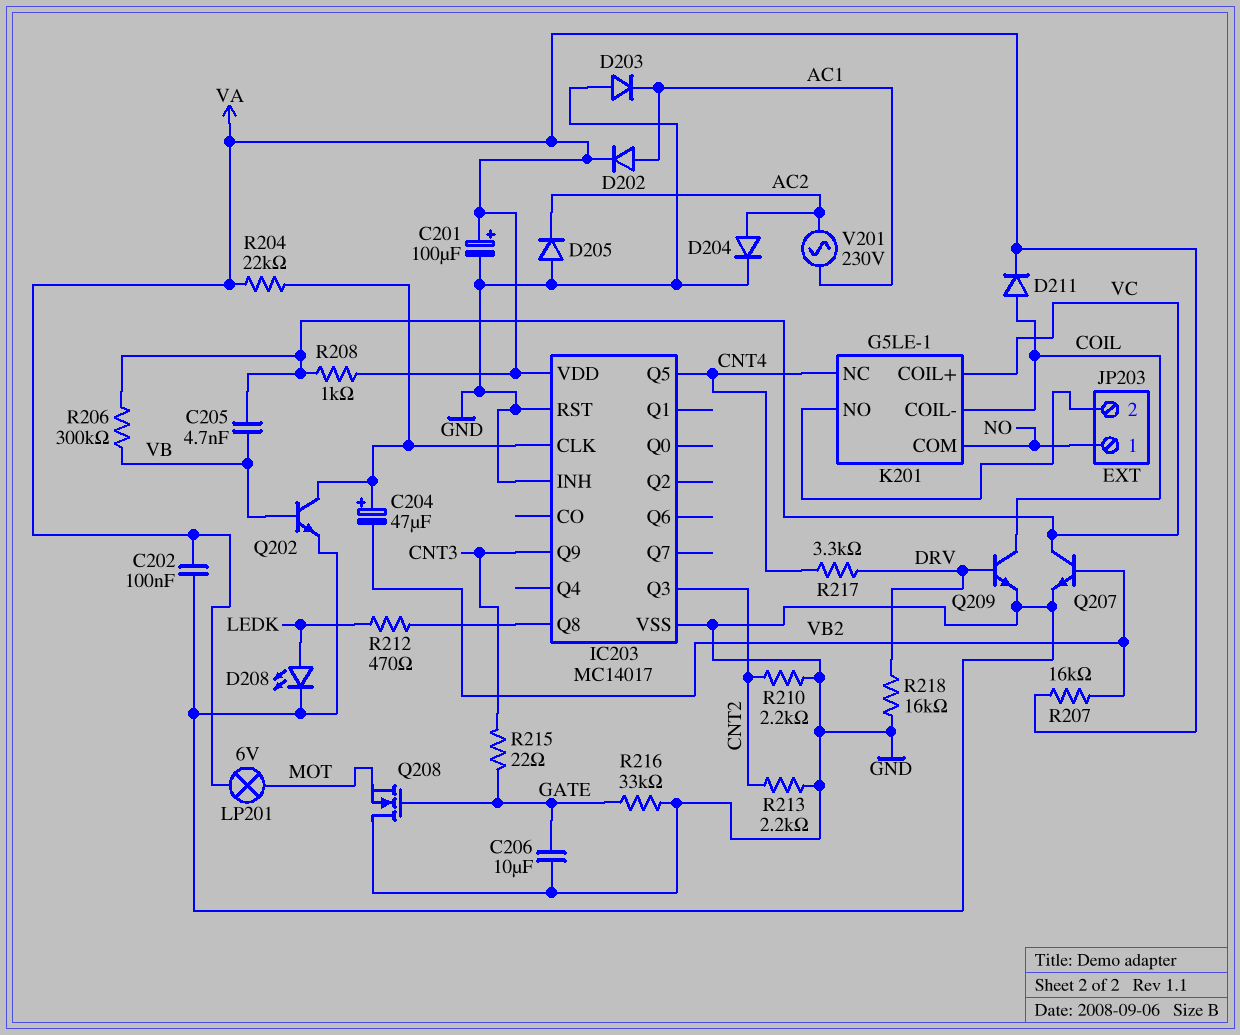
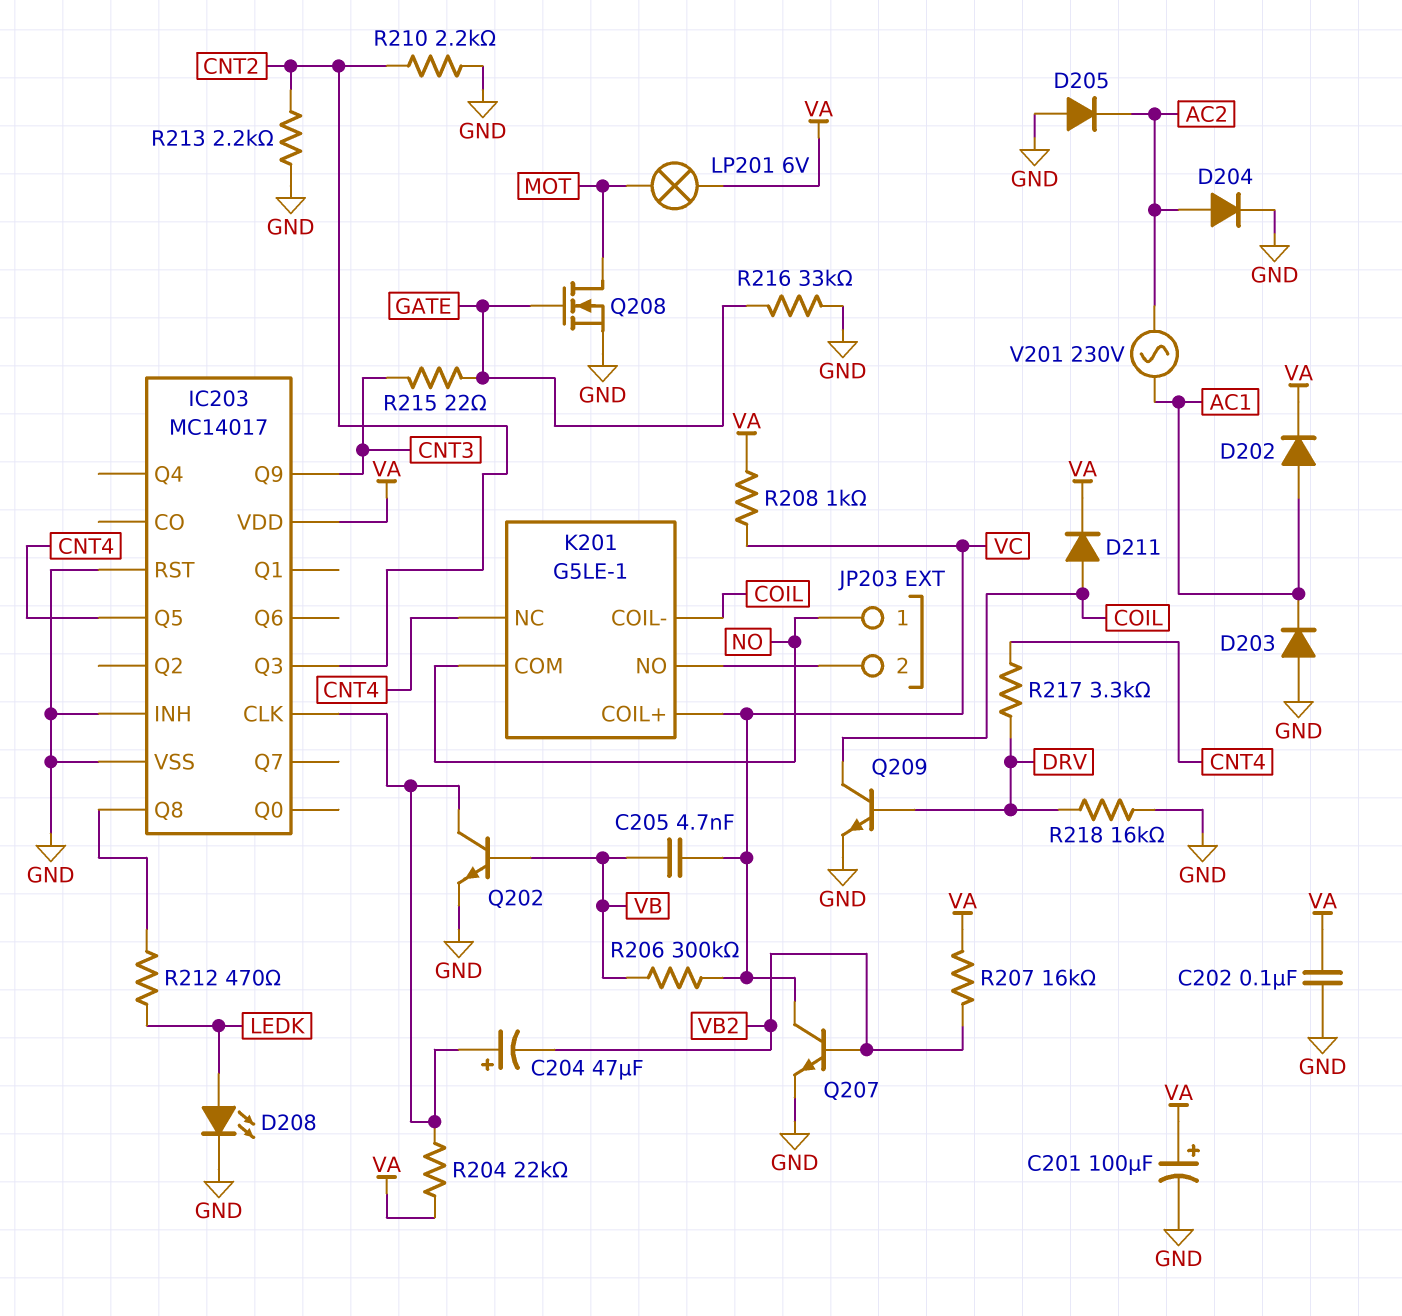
C206: 10uF (GATE, GND) -> none
Q208: NMOS (G GATE, D GND, S MOT) -> NMOS (G GATE, D MOT, S GND)

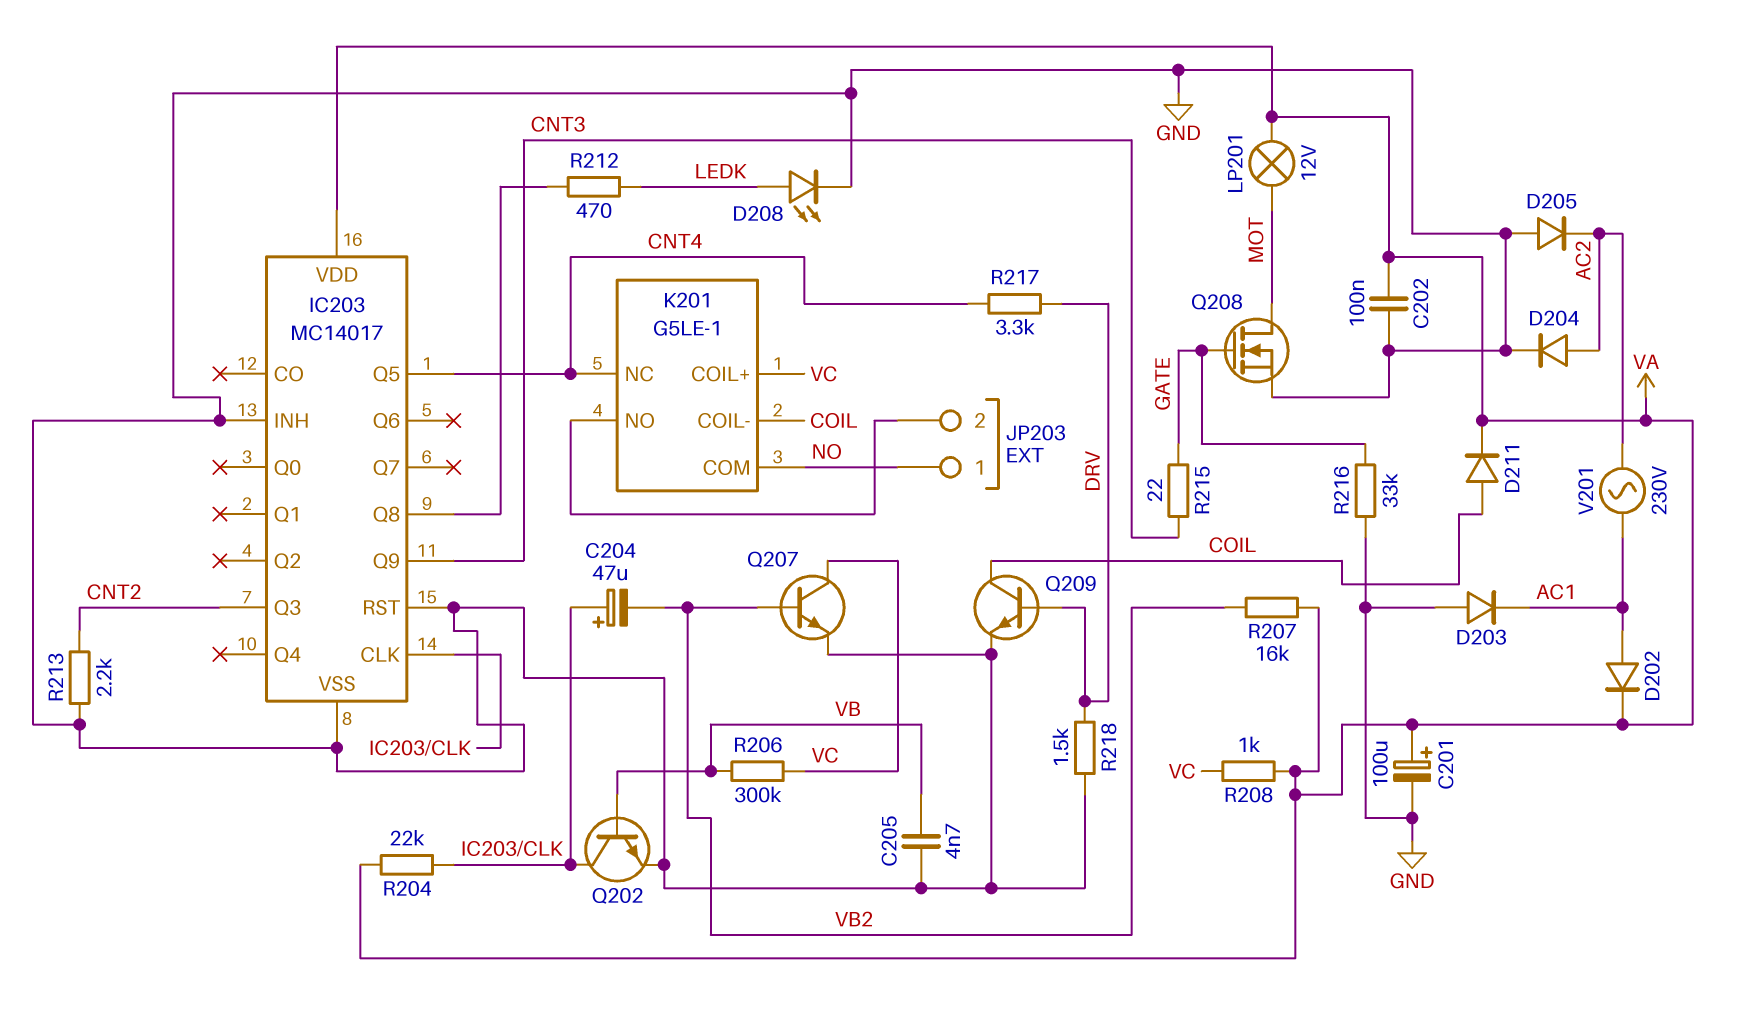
C205: 4.7nF (VB, VC) -> 4.7nF (GND, VB)
LP201: lamp 6V (MOT, VA) -> lamp 12V (MOT, VA)
R210: 2.2k (CNT2, GND) -> none
R218: 16k (DRV, GND) -> 1.5k (DRV, GND)

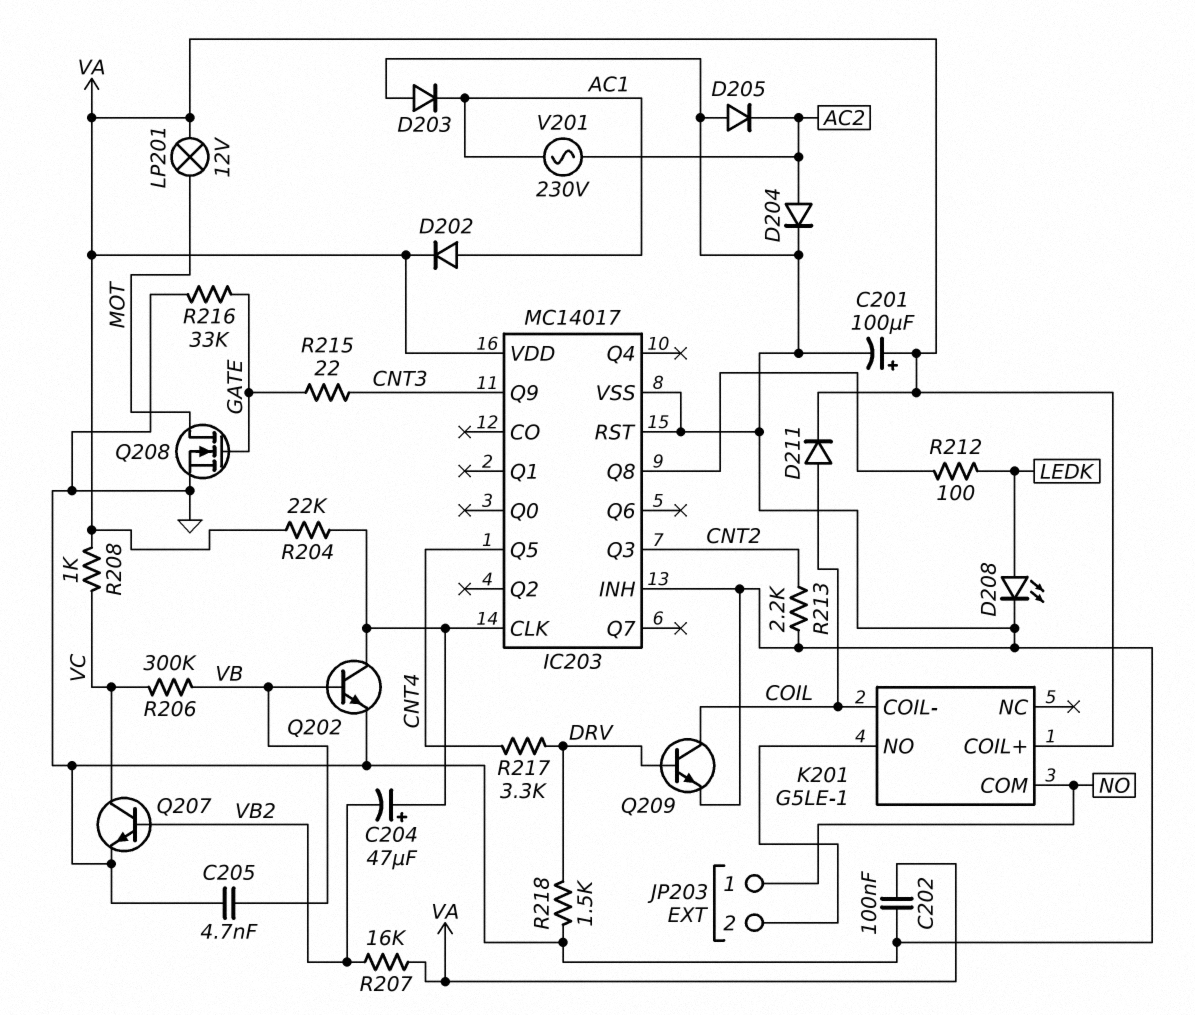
K201 pin COIL+: VC -> VA
K201 pin NC: CNT4 -> none
R212: 470 (IC203/Q8, LEDK) -> 100 (IC203/Q8, LEDK)

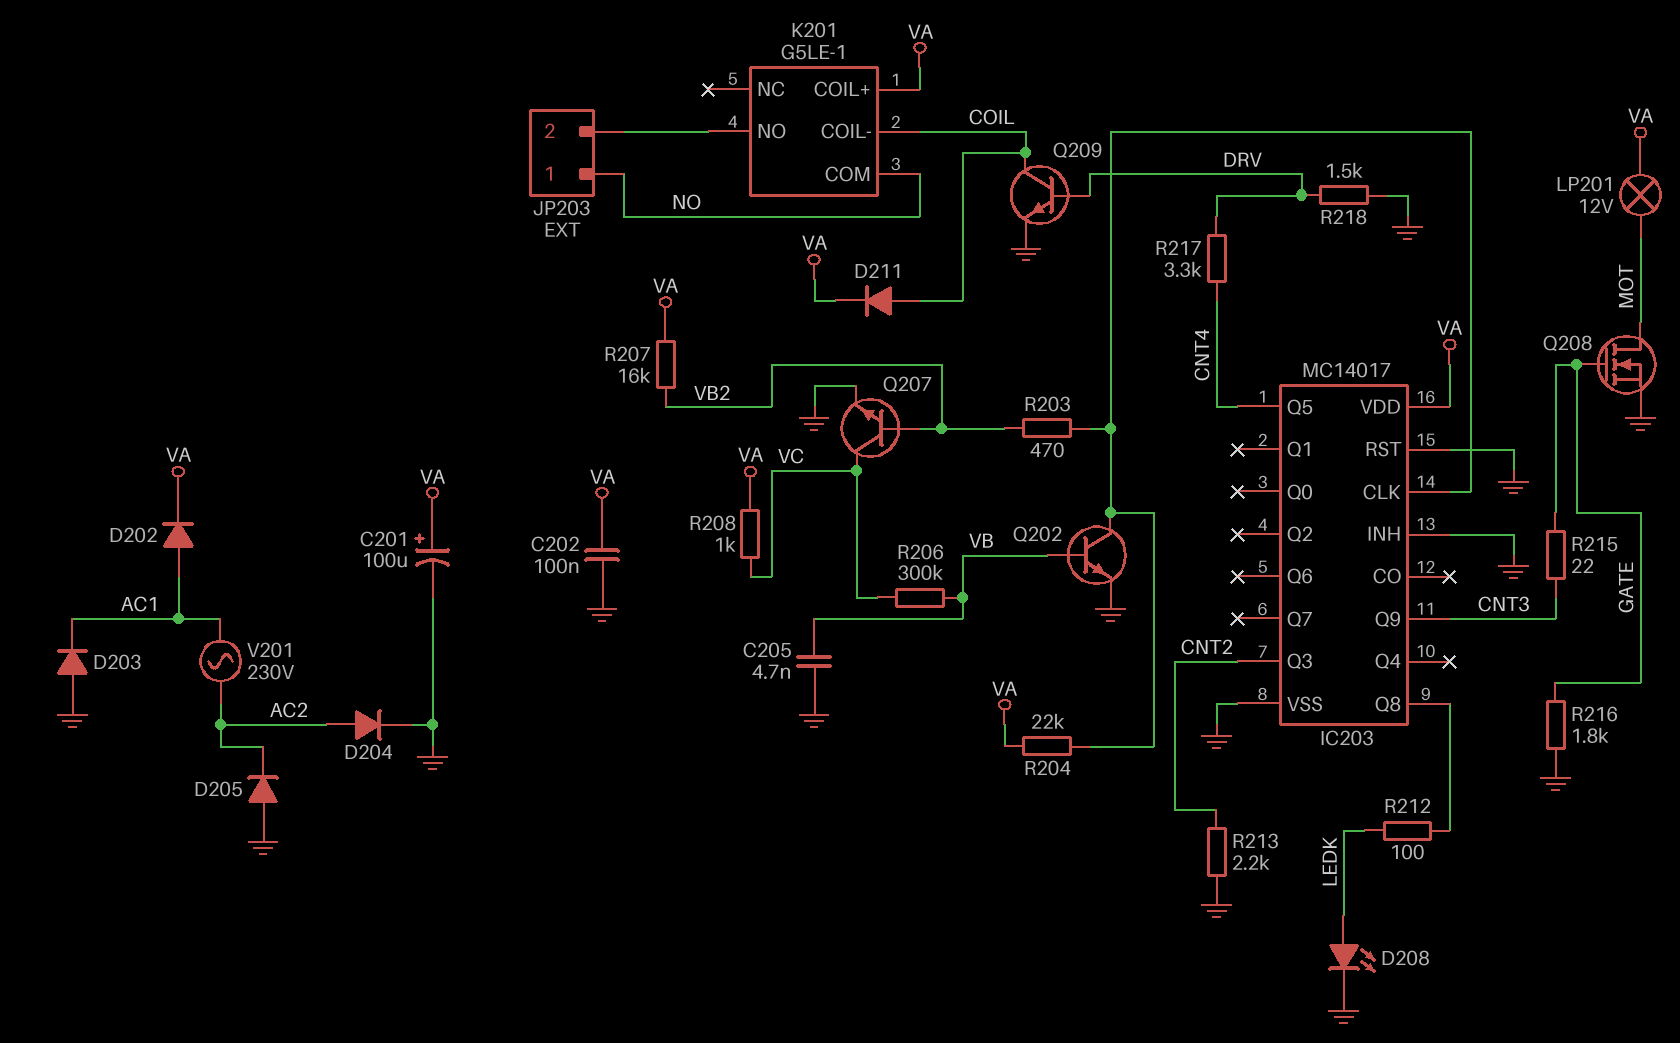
C204: 47uF (plus IC203/CLK, minus VB2) -> none
R203: none -> 470 (IC203/CLK, VB2)
R216: 33k (GATE, GND) -> 1.8k (GATE, GND)

